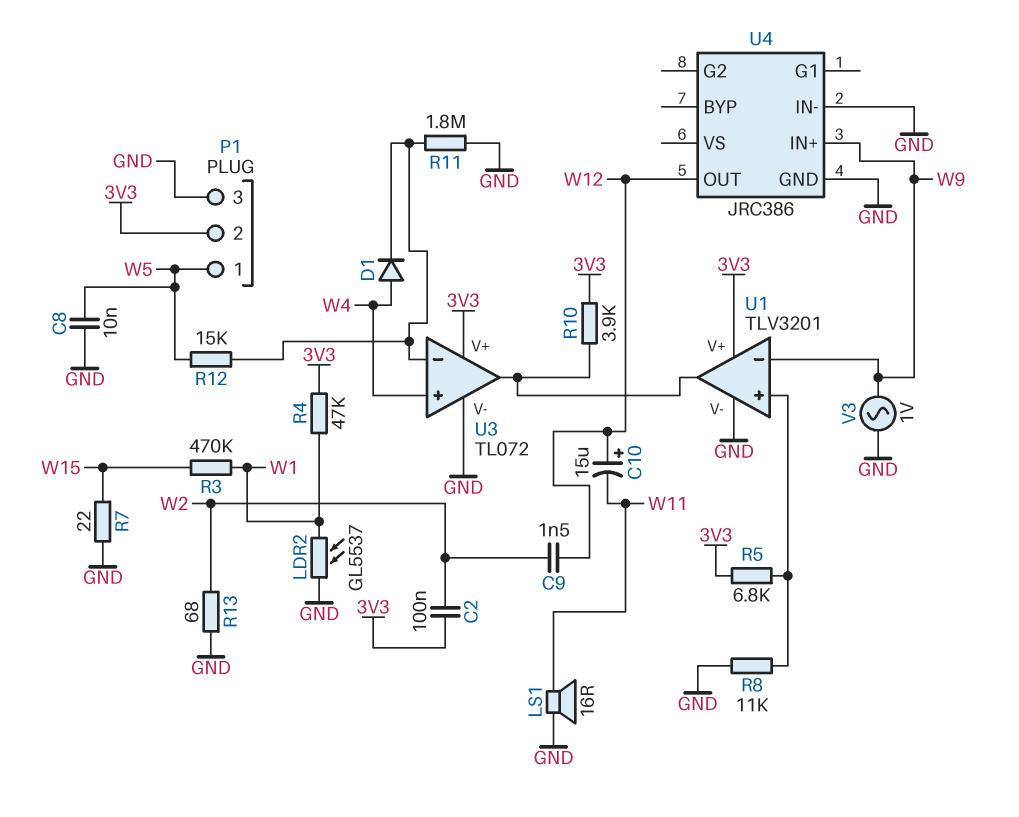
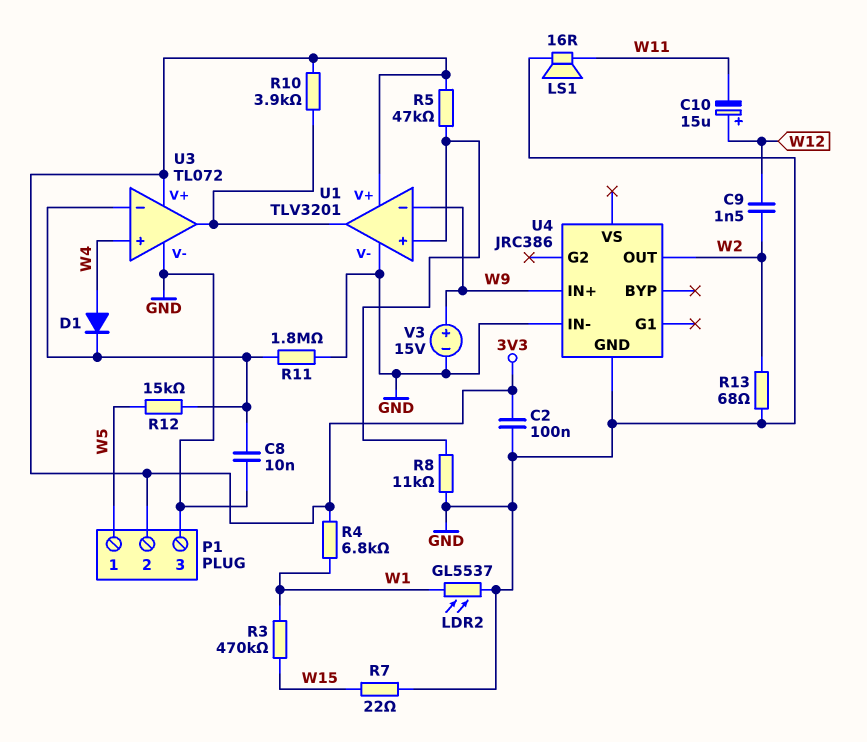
C2: 100nF (3V3, W2) -> 100nF (3V3, GND)
C8: 10nF (GND, W5) -> 10nF (GND, U3/in-)
R4: 47k (3V3, W1) -> 6.8k (3V3, W1)
R5: 6.8k (3V3, U1/in+) -> 47k (3V3, U1/in+)
U4 pin OUT: W12 -> W2
V3: AC 1V (GND, W9) -> 15V (plus W9, minus GND)

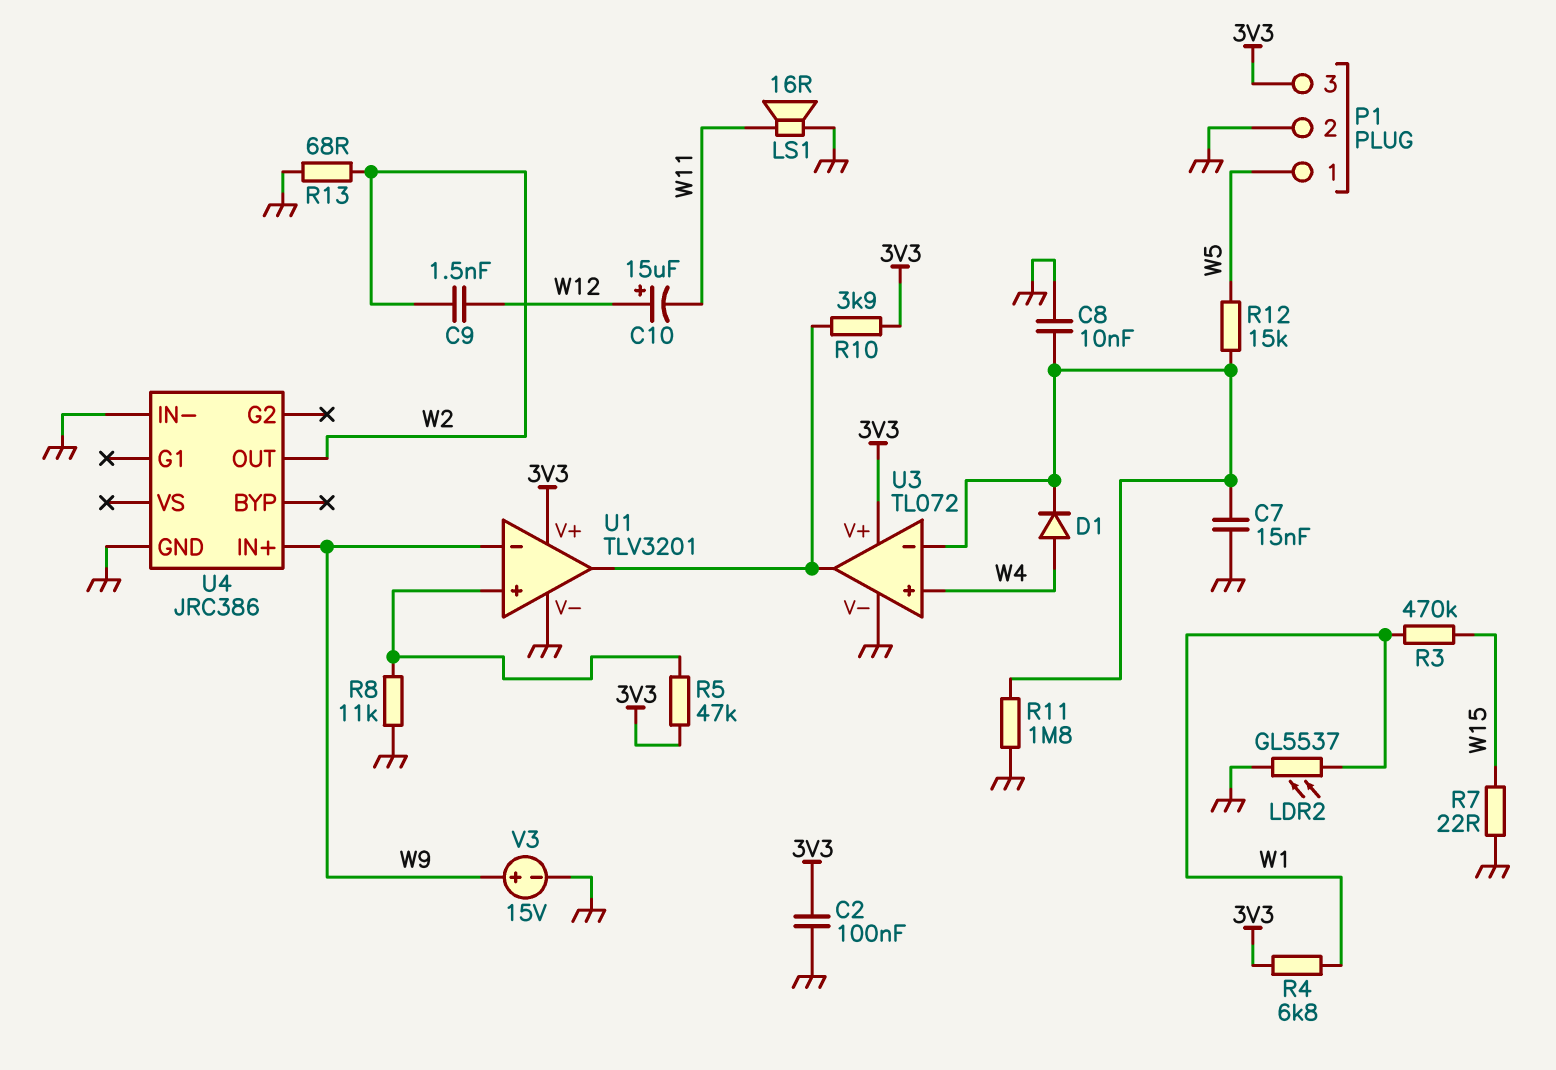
C7: none -> 15nF (GND, U3/in-)
P1 pin 2: 3V3 -> GND
P1 pin 3: GND -> 3V3

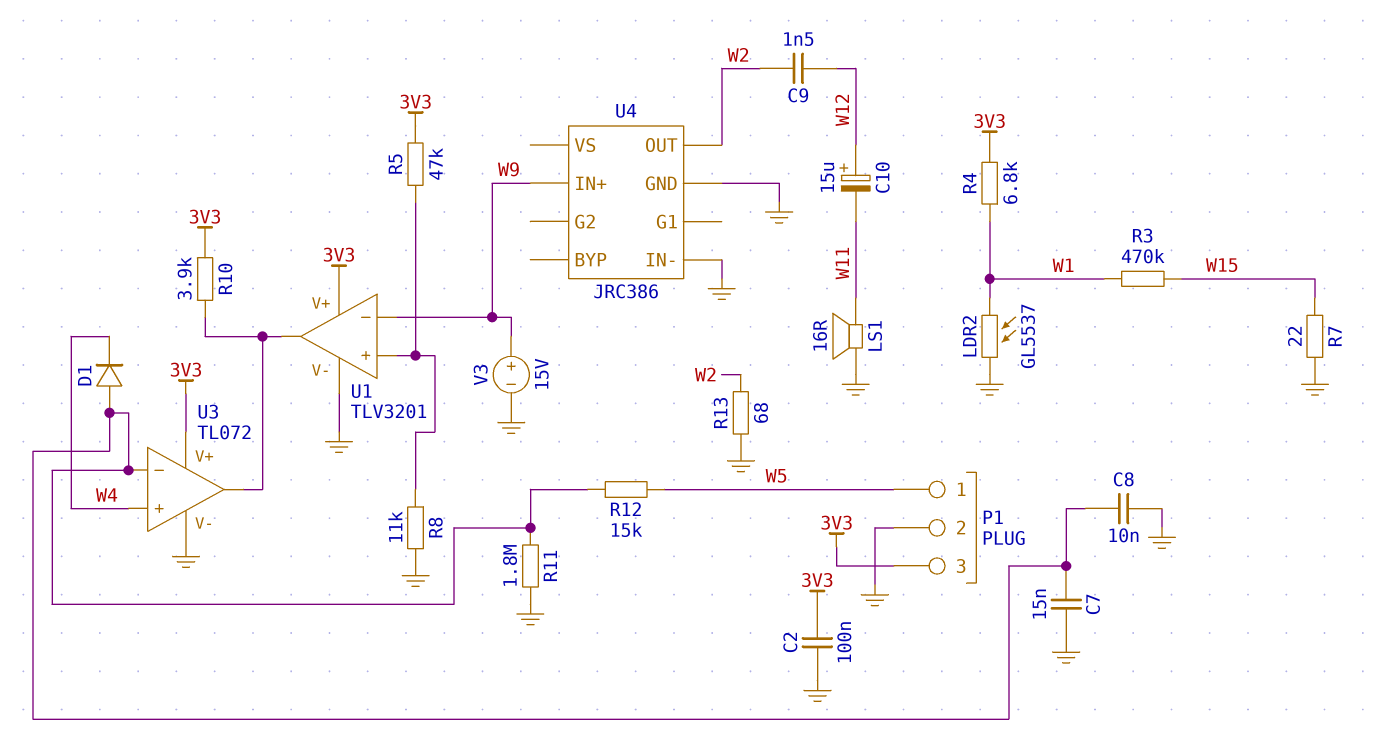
D1: diode (A W4, K U3/in-) -> diode (A U3/in-, K W4)

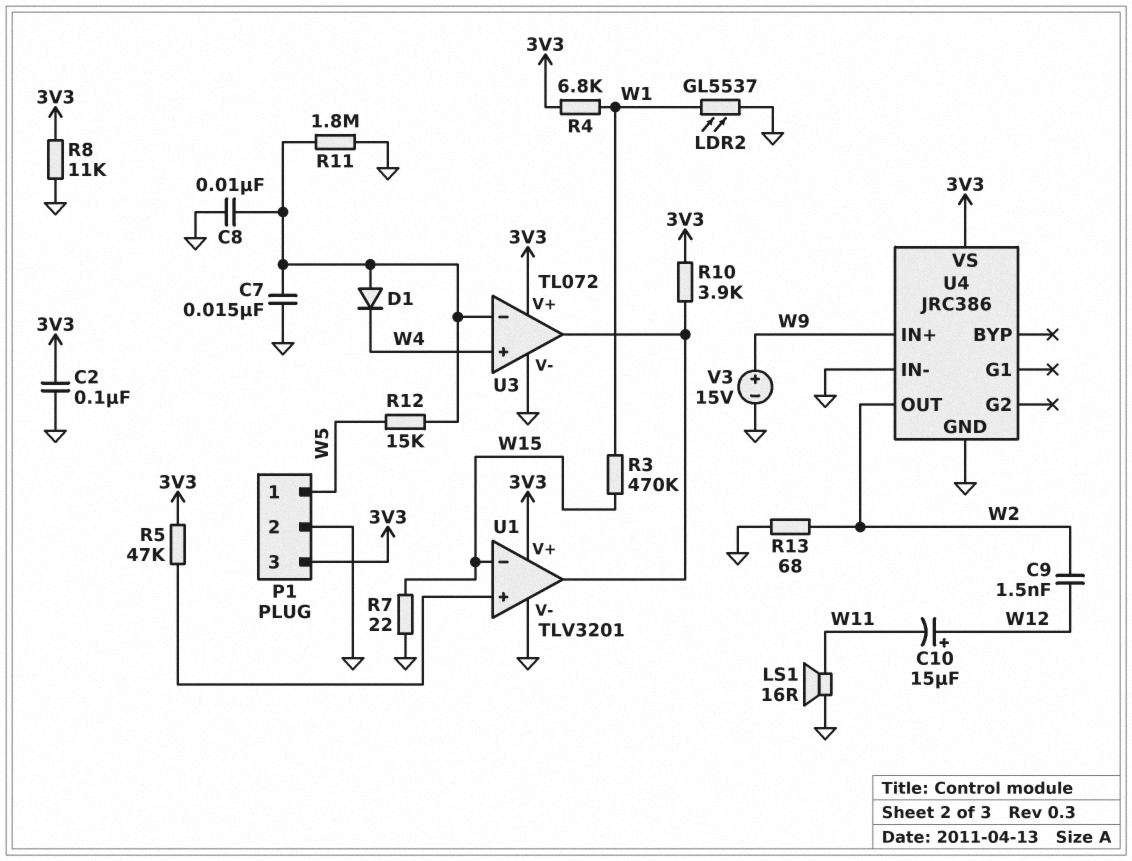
R8: 11k (GND, U1/in+) -> 11k (3V3, GND)
U1 pin in-: W9 -> W15
U4 pin VS: none -> 3V3

